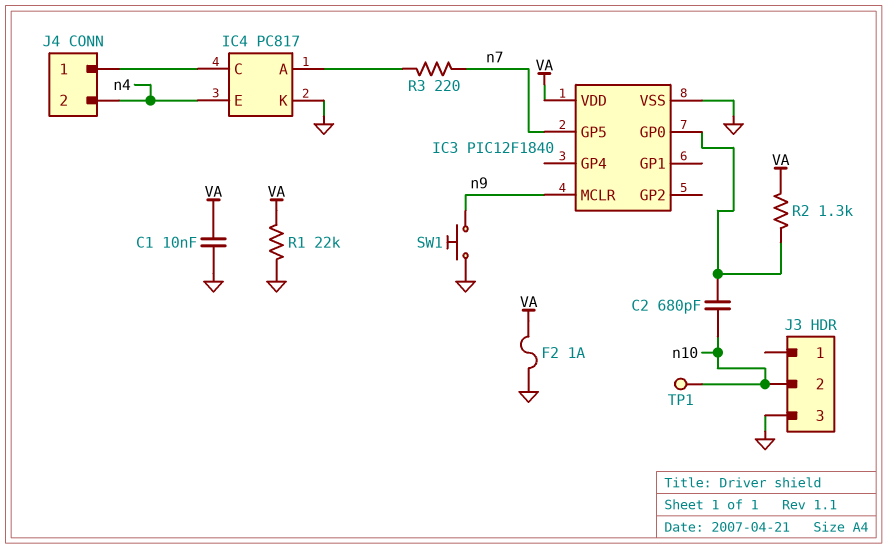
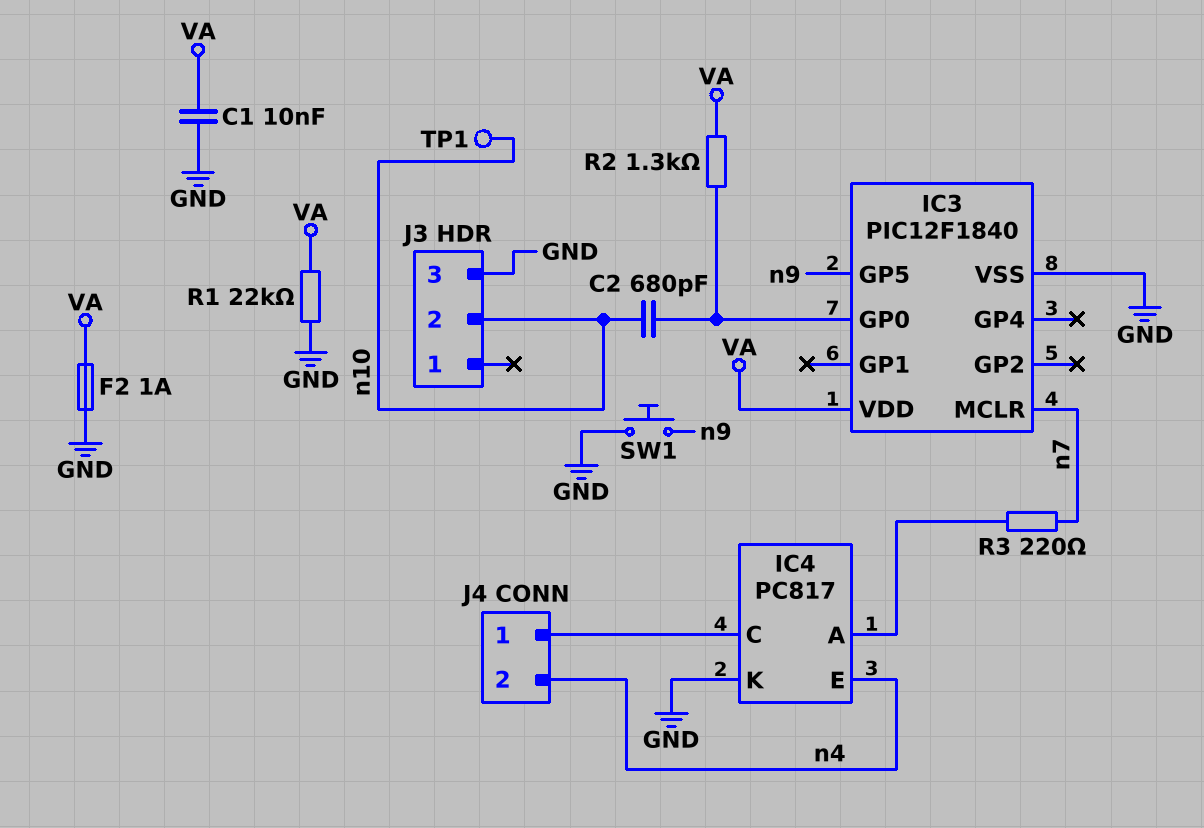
IC3 pin GP5: n7 -> n9
IC3 pin MCLR: n9 -> n7

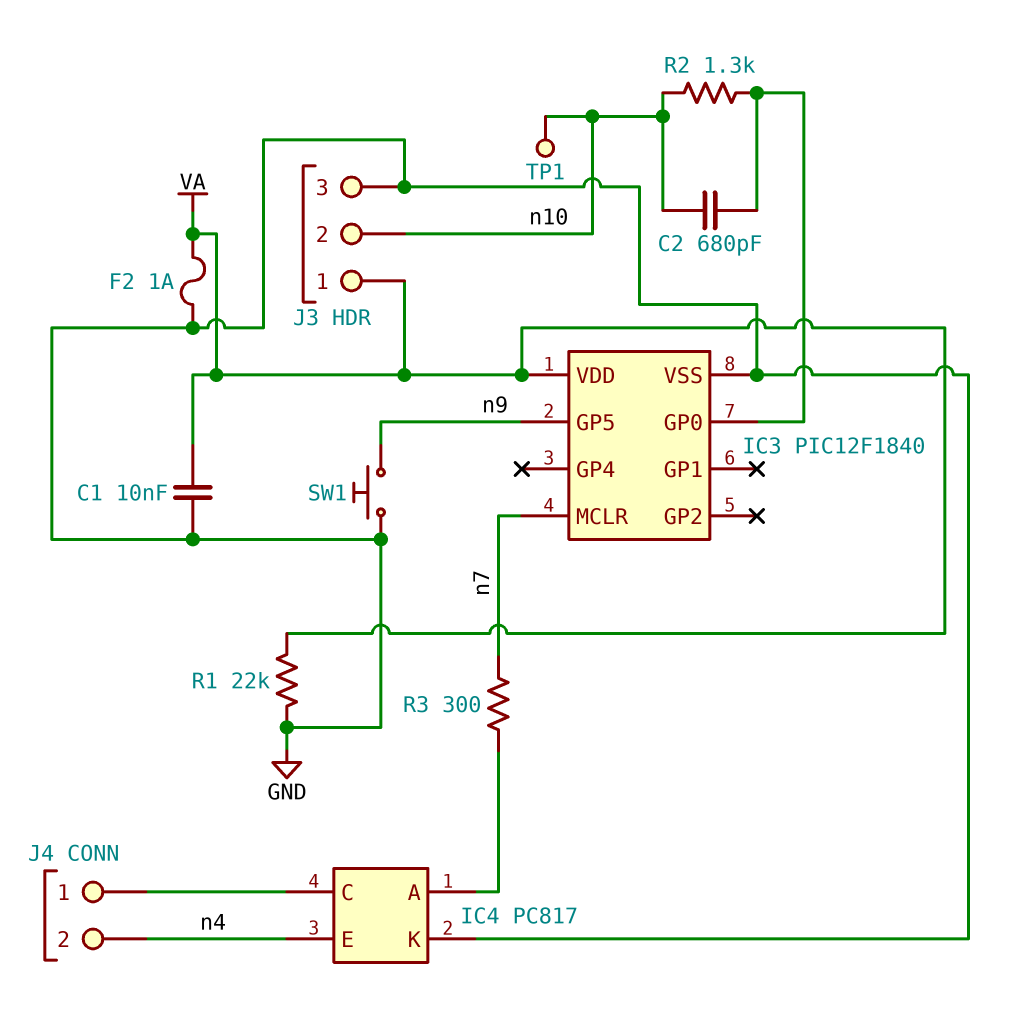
J3 pin 1: none -> VA
R2: 1.3k (IC3/GP0, VA) -> 1.3k (IC3/GP0, n10)
R3: 220 (IC4/A, n7) -> 300 (IC4/A, n7)

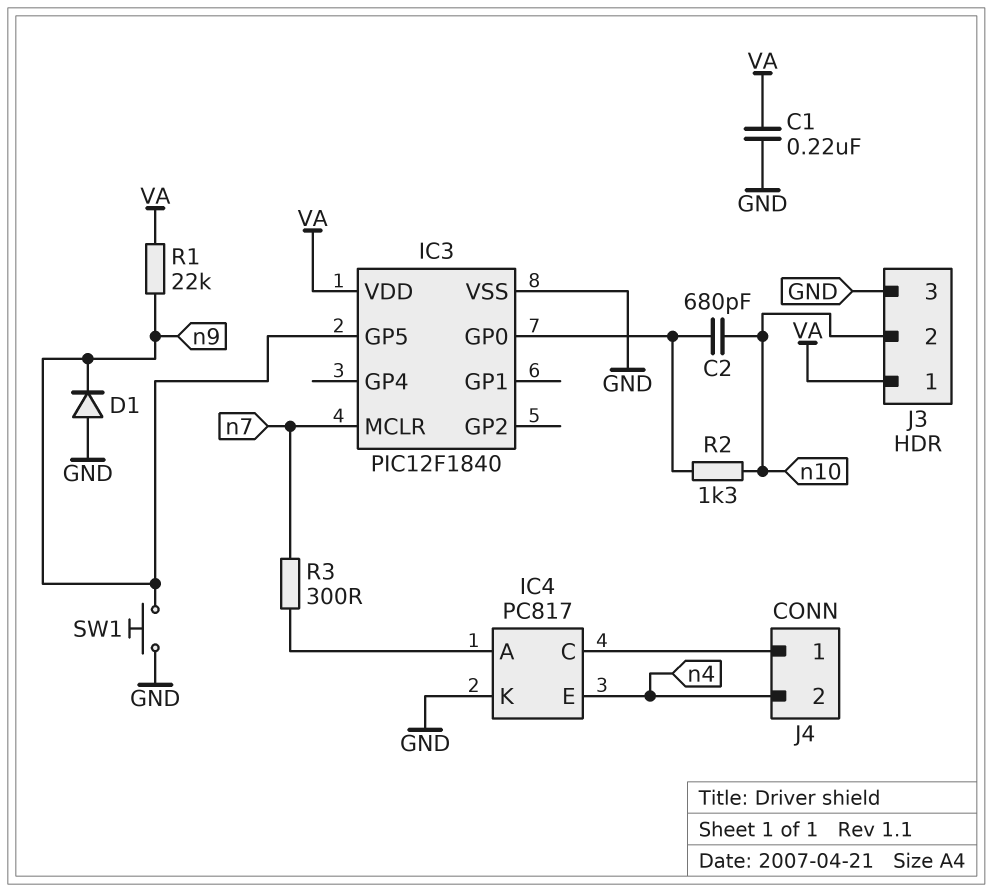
C1: 10nF (GND, VA) -> 220nF (GND, VA)
D1: none -> diode (A GND, K n9)
F2: 1A (GND, VA) -> none
R1: 22k (GND, VA) -> 22k (VA, n9)
TP1: test point (n10) -> none

